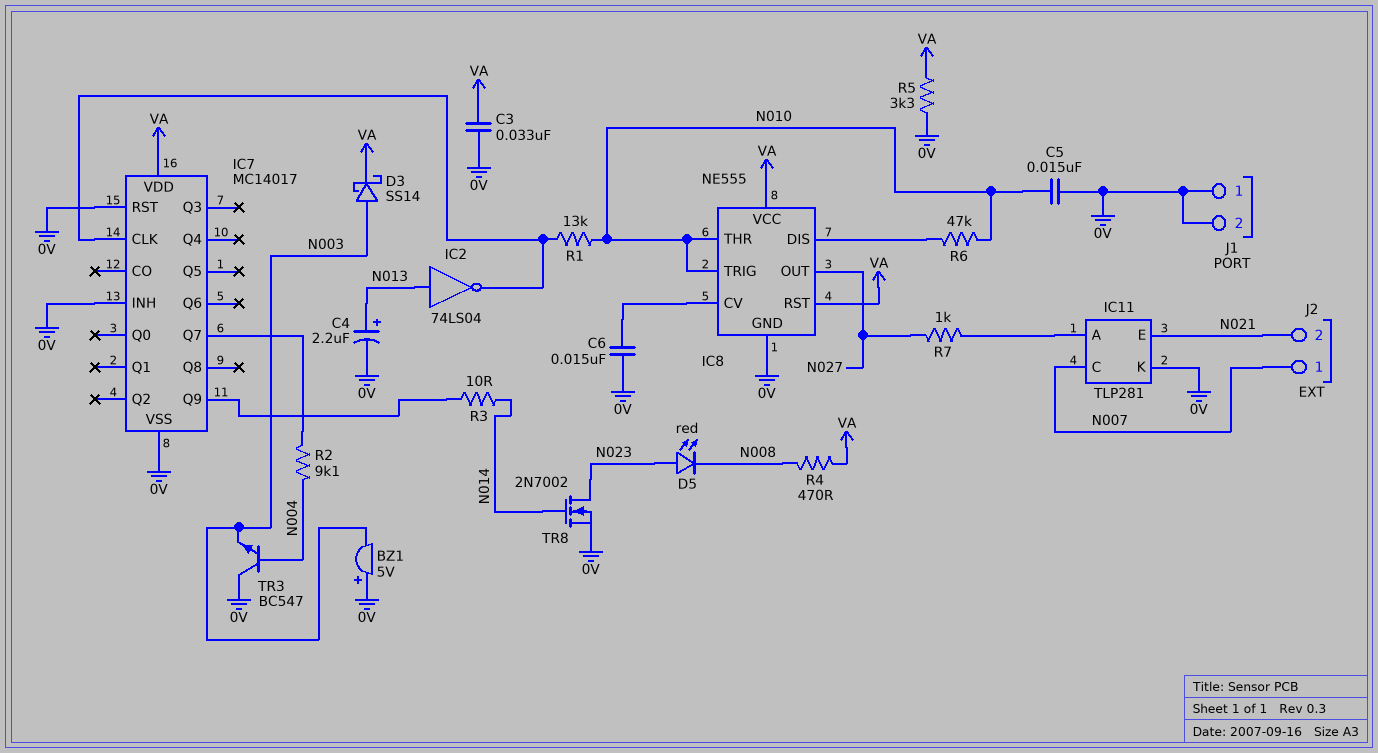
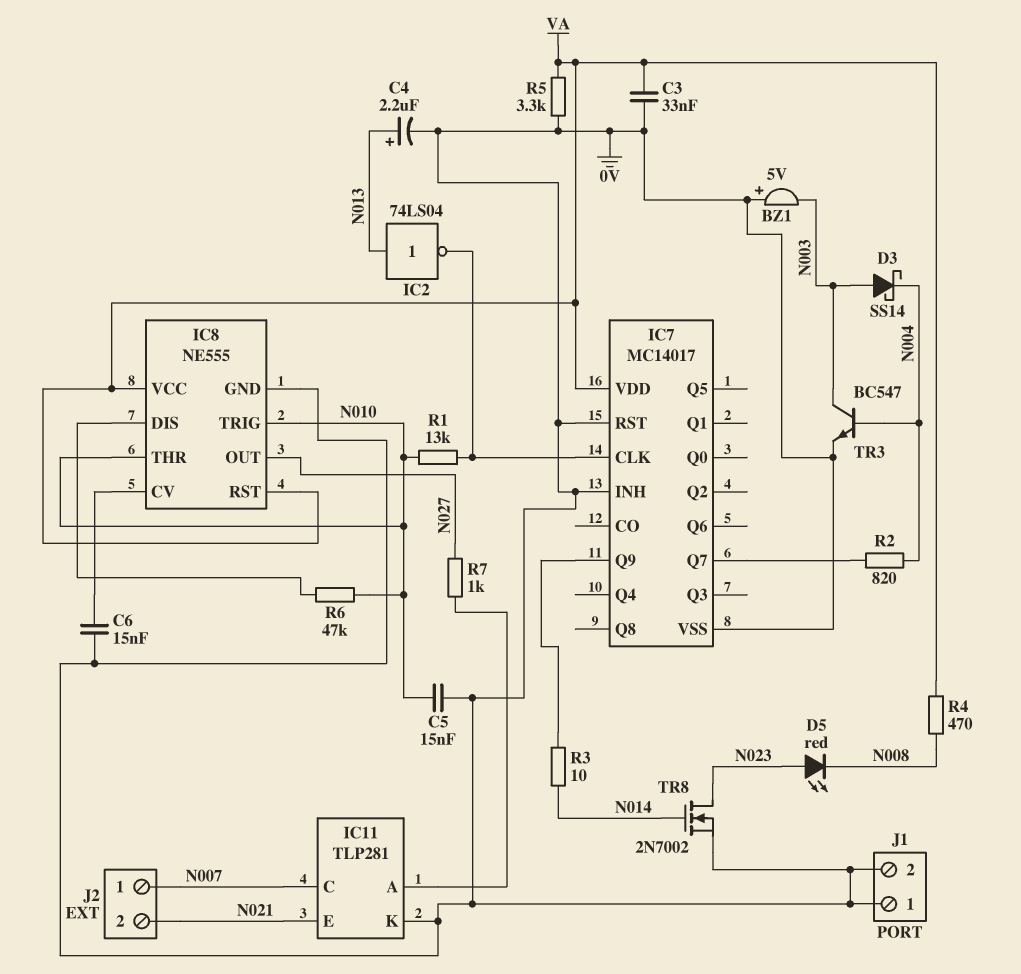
D3: schottky SS14 (A N003, K VA) -> schottky SS14 (A N003, K N004)
R2: 9.1k (IC7/Q7, N004) -> 820 (IC7/Q7, N004)
TR3: NPN BC547 (B N004, C 0V, E N003) -> NPN BC547 (B N004, C N003, E 0V)

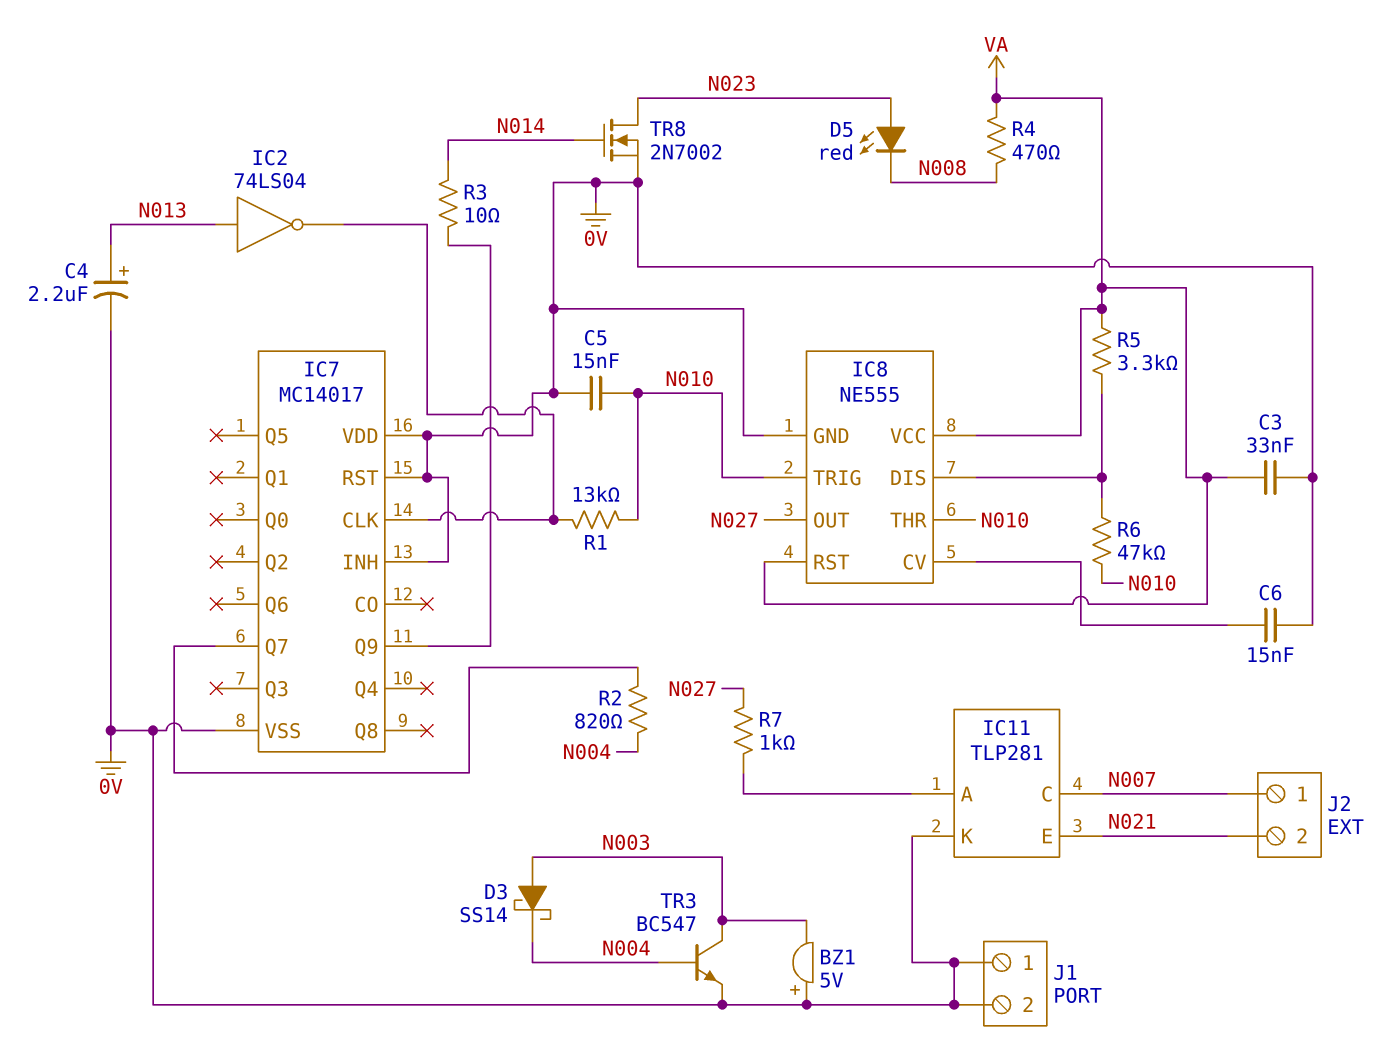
IC7 pin VDD: VA -> 0V
R5: 3.3k (0V, VA) -> 3.3k (IC8/DIS, VA)

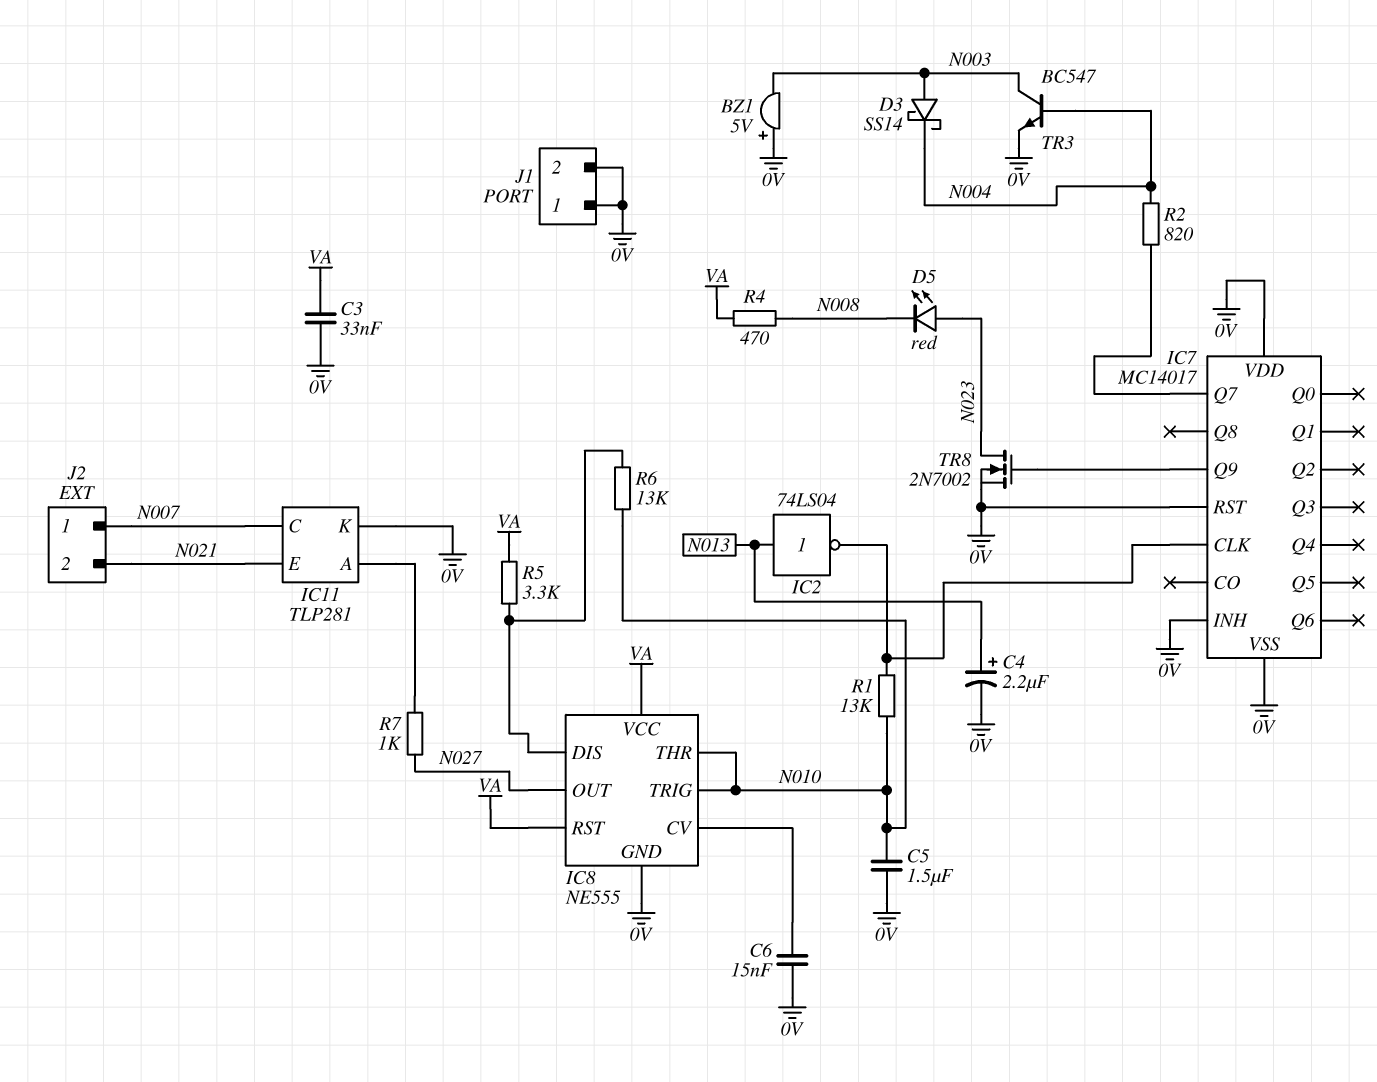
C5: 15nF (0V, N010) -> 1.5uF (0V, N010)
R3: 10 (IC7/Q9, N014) -> none
R6: 47k (IC8/DIS, N010) -> 13k (IC8/DIS, N010)
TR8: NMOS 2N7002 (G N014, D N023, S 0V) -> NMOS 2N7002 (G IC7/Q9, D N023, S 0V)

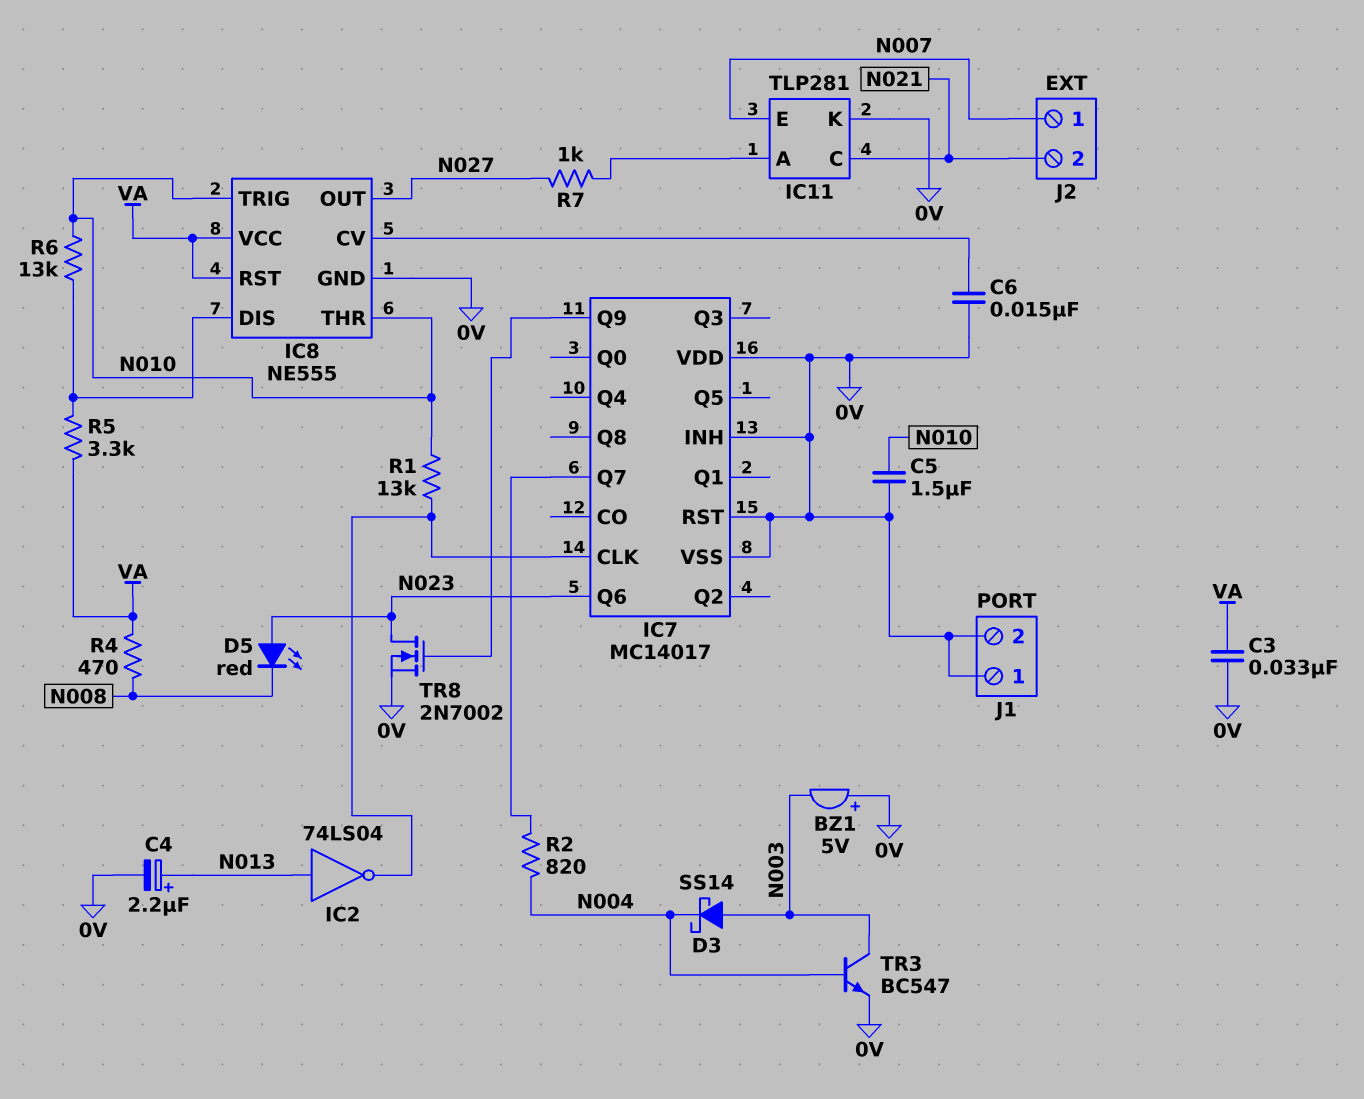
IC7 pin Q6: none -> N023
IC11 pin C: N007 -> N021
IC11 pin E: N021 -> N007

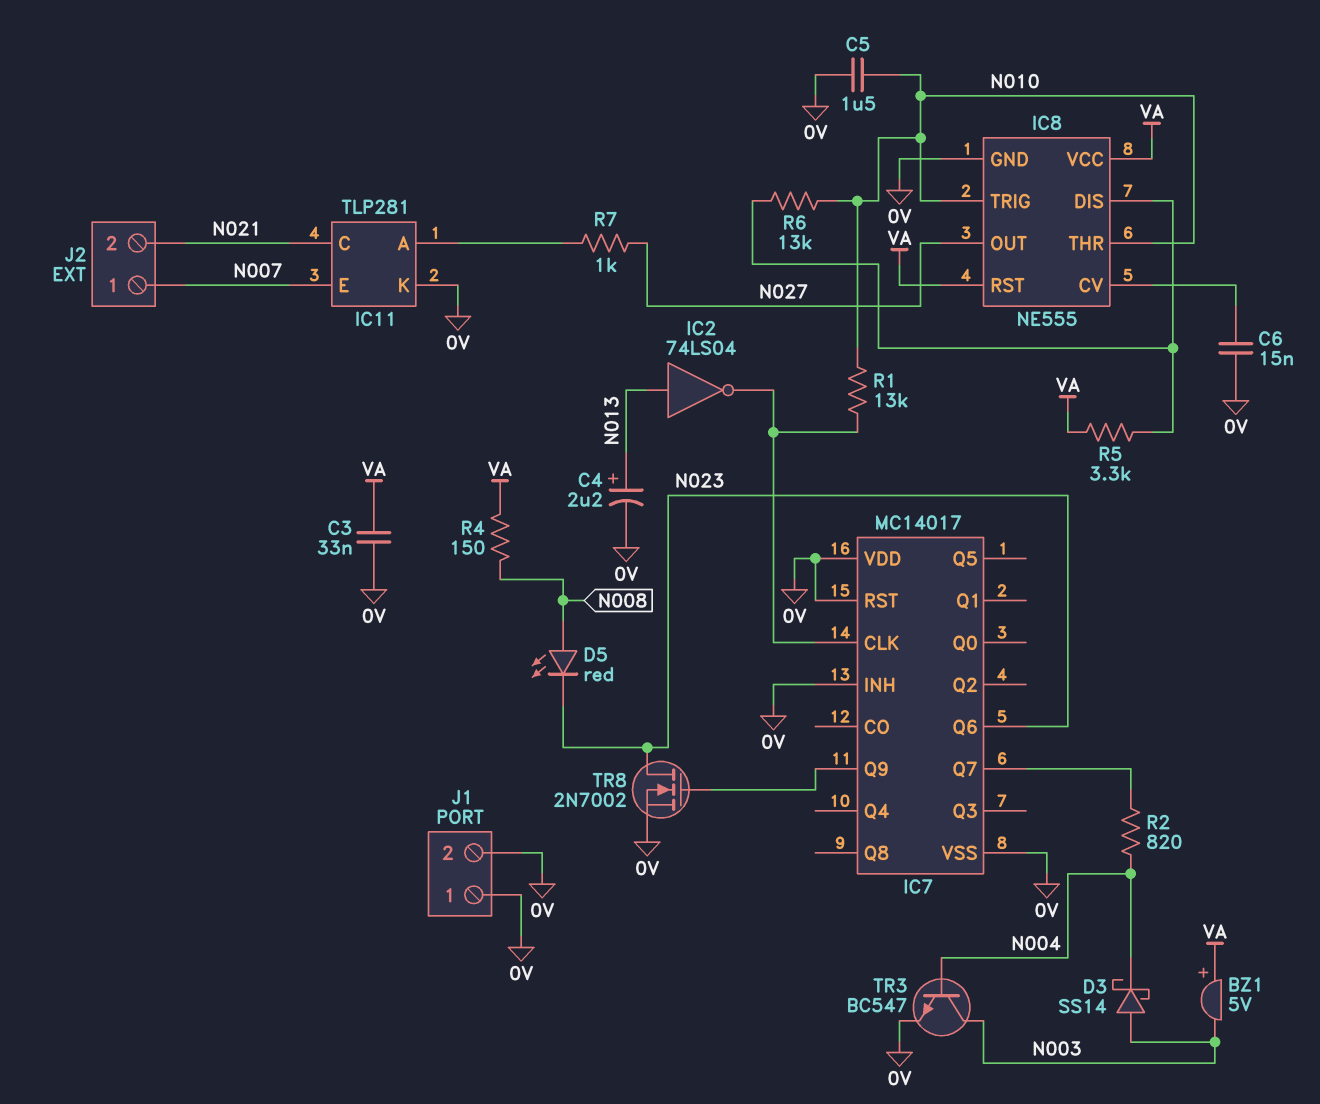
BZ1: buzzer 5V (plus 0V, minus N003) -> buzzer 5V (plus VA, minus N003)
D5: LED red (A N023, K N008) -> LED red (A N008, K N023)
R4: 470 (N008, VA) -> 150 (N008, VA)

